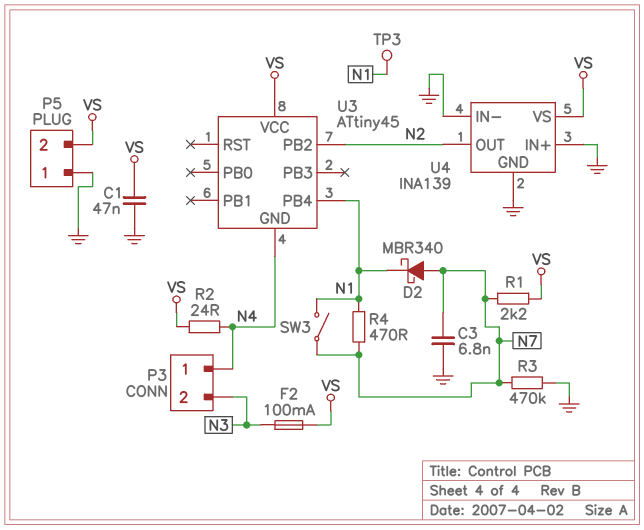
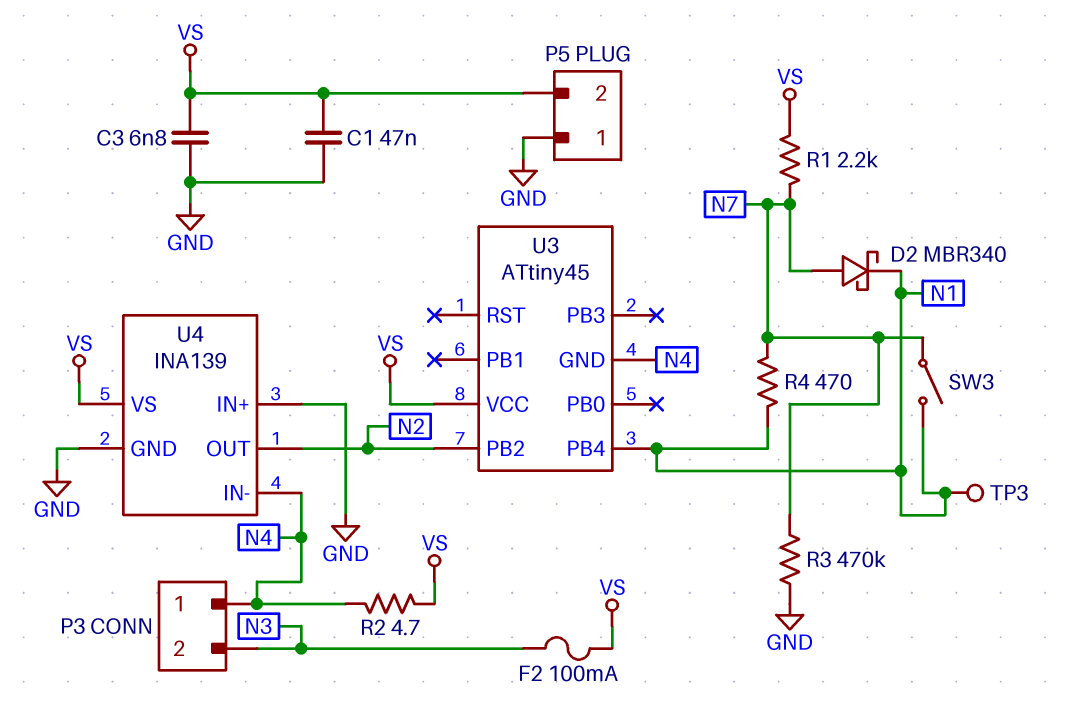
C3: 6.8nF (GND, N7) -> 6.8nF (GND, VS)
R2: 24 (N4, VS) -> 4.7 (N4, VS)
U4 pin IN-: GND -> N4

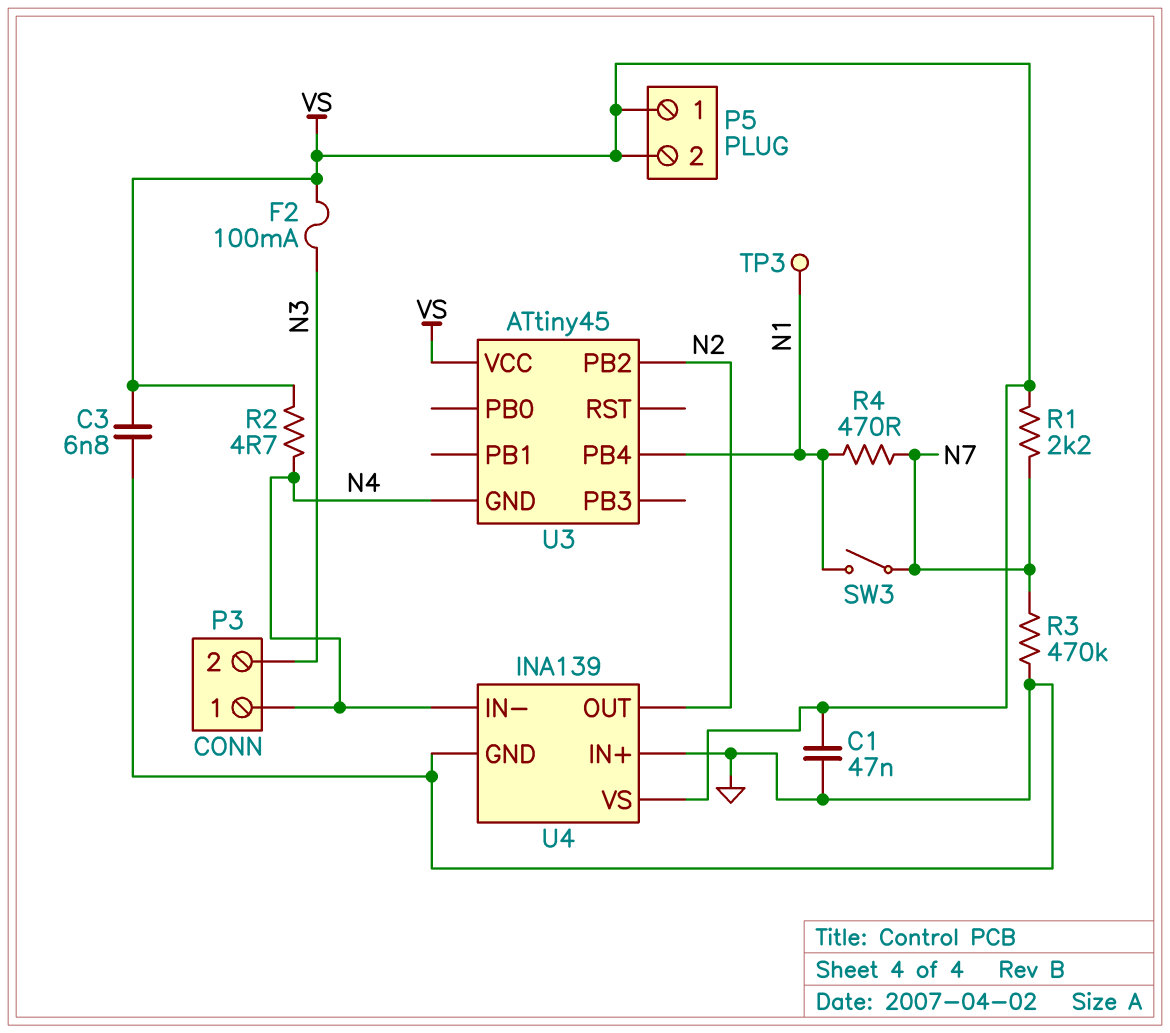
D2: schottky MBR340 (A N7, K N1) -> none
P5 pin 1: GND -> VS

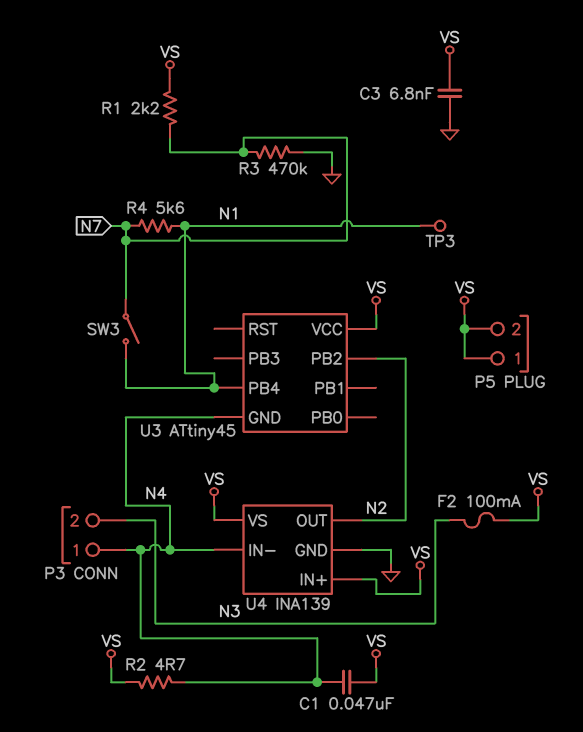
C1: 47nF (GND, VS) -> 47nF (N4, VS)
R4: 470 (N1, N7) -> 5.6k (N1, N7)
U4 pin IN+: GND -> VS

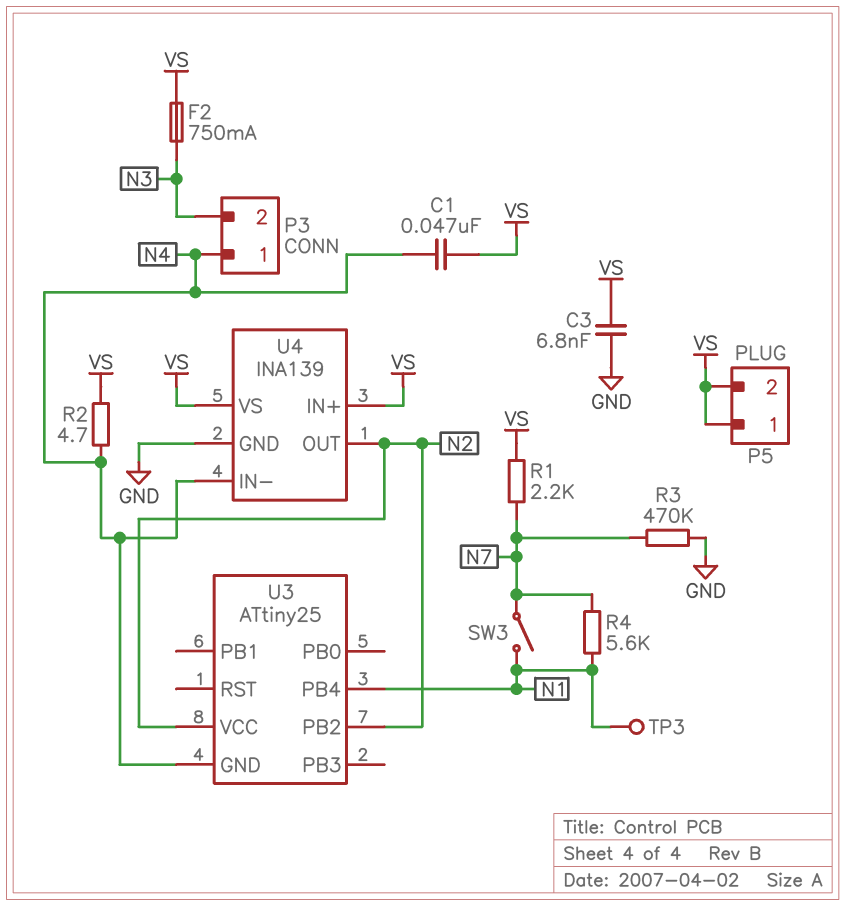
F2: 100mA (N3, VS) -> 750mA (N3, VS)
U3: ATtiny45 -> ATtiny25
U3 pin VCC: VS -> N2

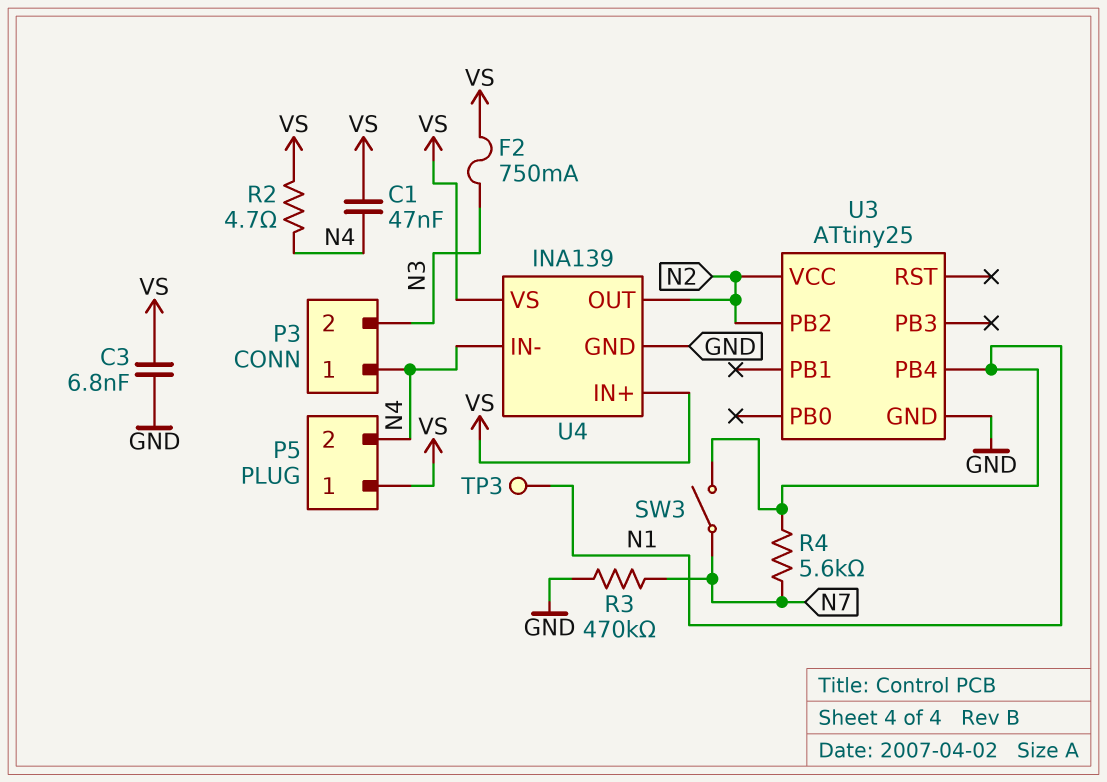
P5 pin 2: VS -> N4
R1: 2.2k (N7, VS) -> none
U3 pin GND: N4 -> GND

